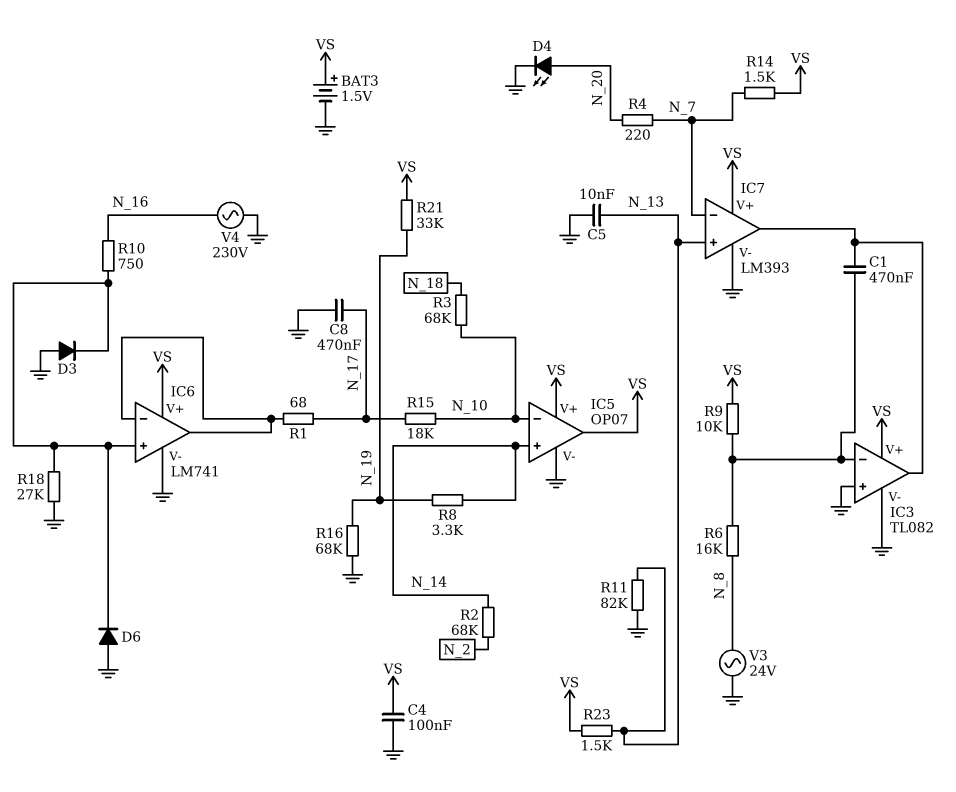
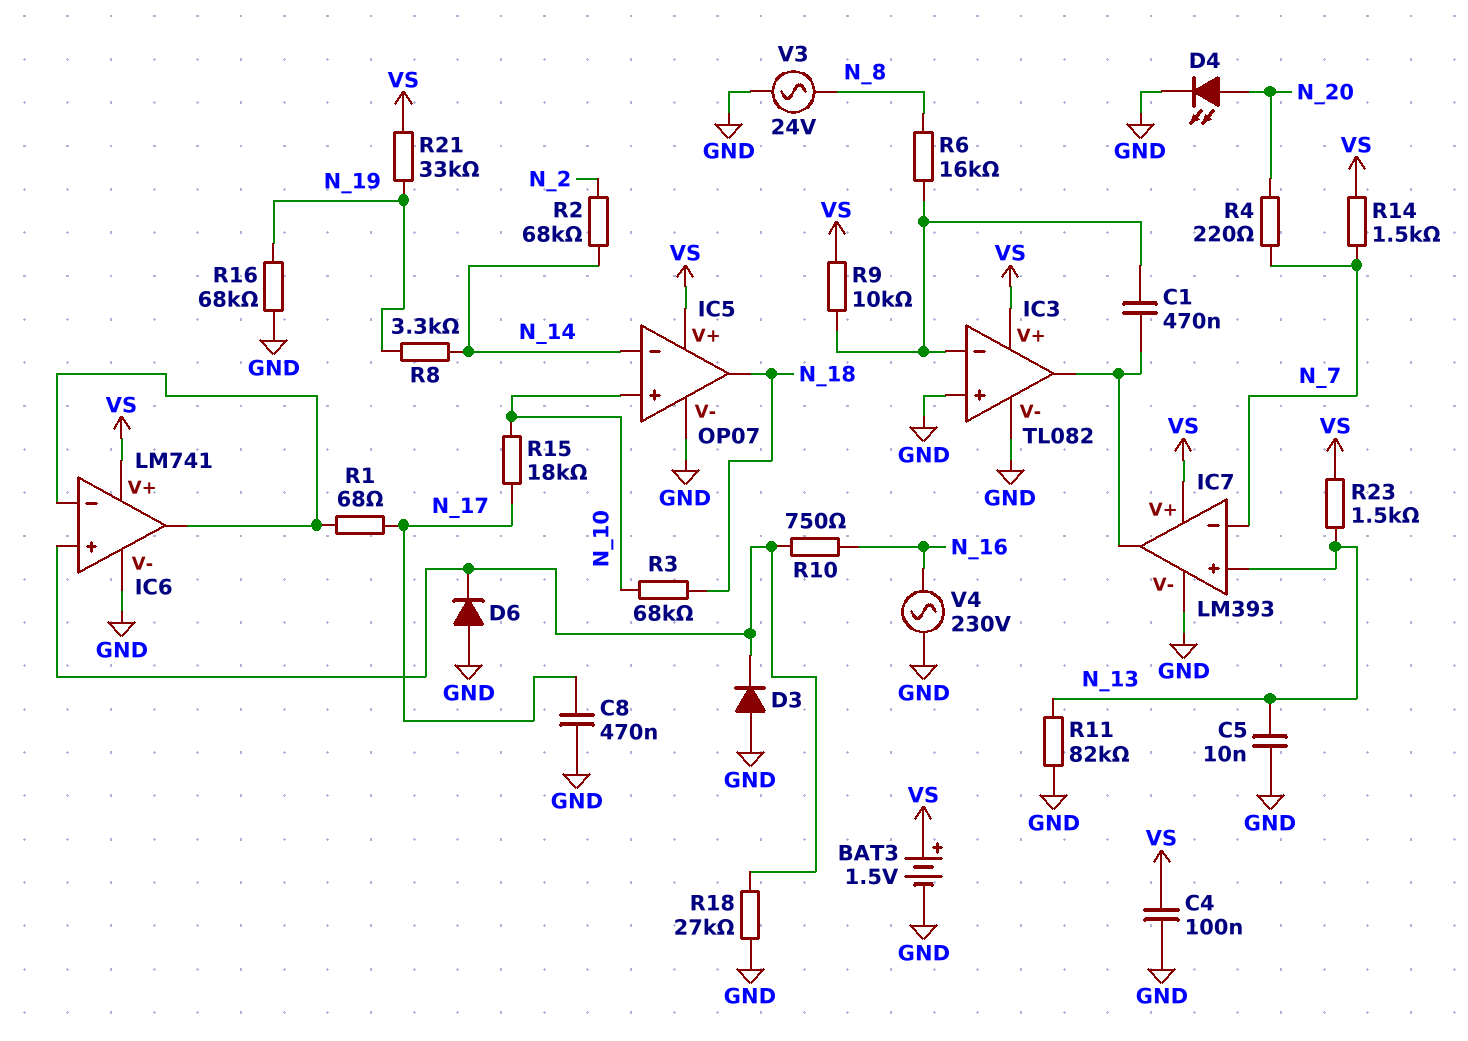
IC5 pin in+: N_14 -> N_10
IC5 pin in-: N_10 -> N_14
IC5 pin out: VS -> N_18

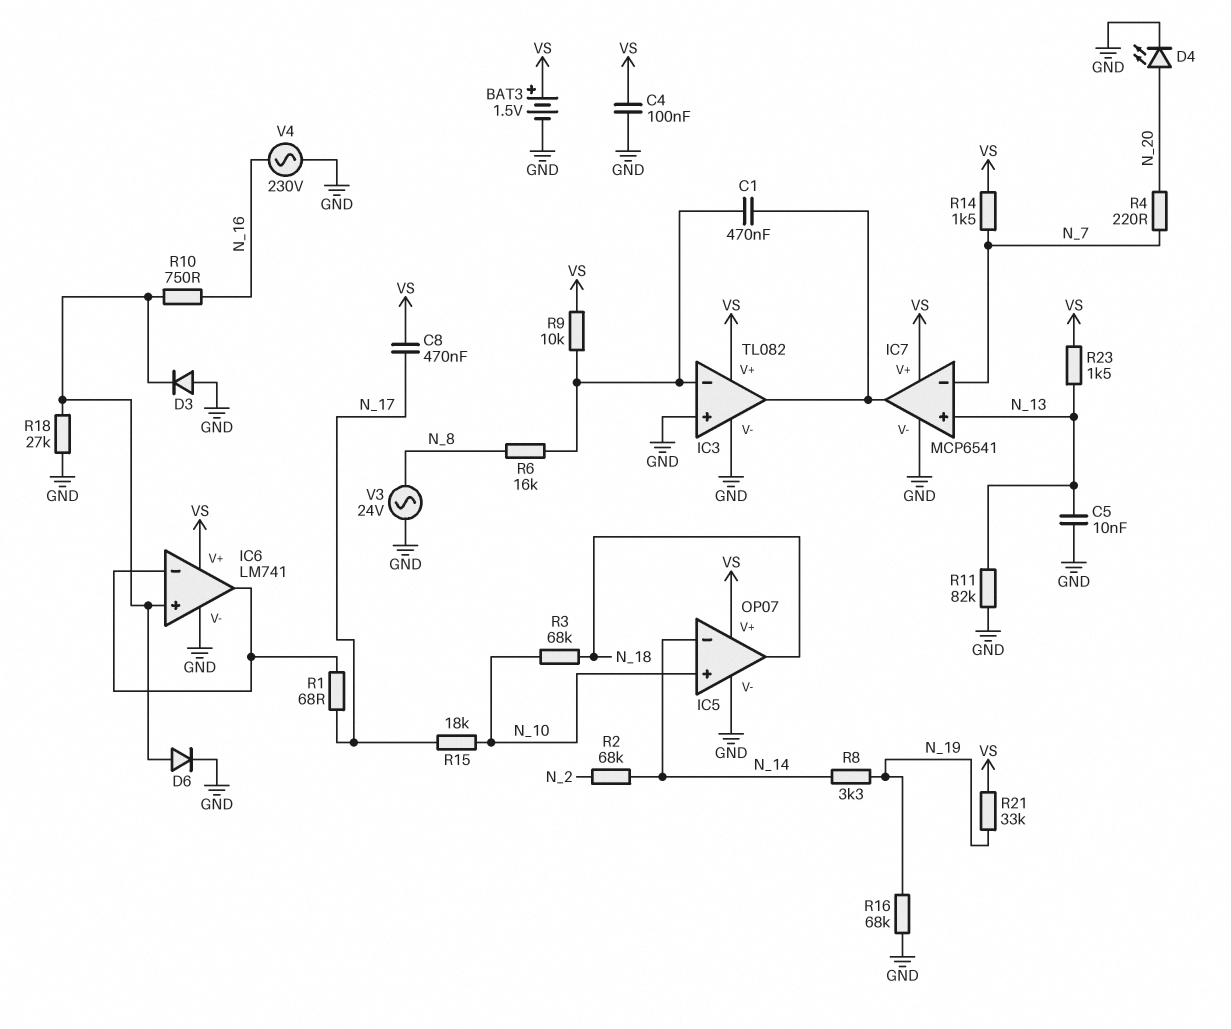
C8: 470nF (GND, N_17) -> 470nF (N_17, VS)
D6: diode (A GND, K IC6/in+) -> diode (A IC6/in+, K GND)
IC7: LM393 -> MCP6541

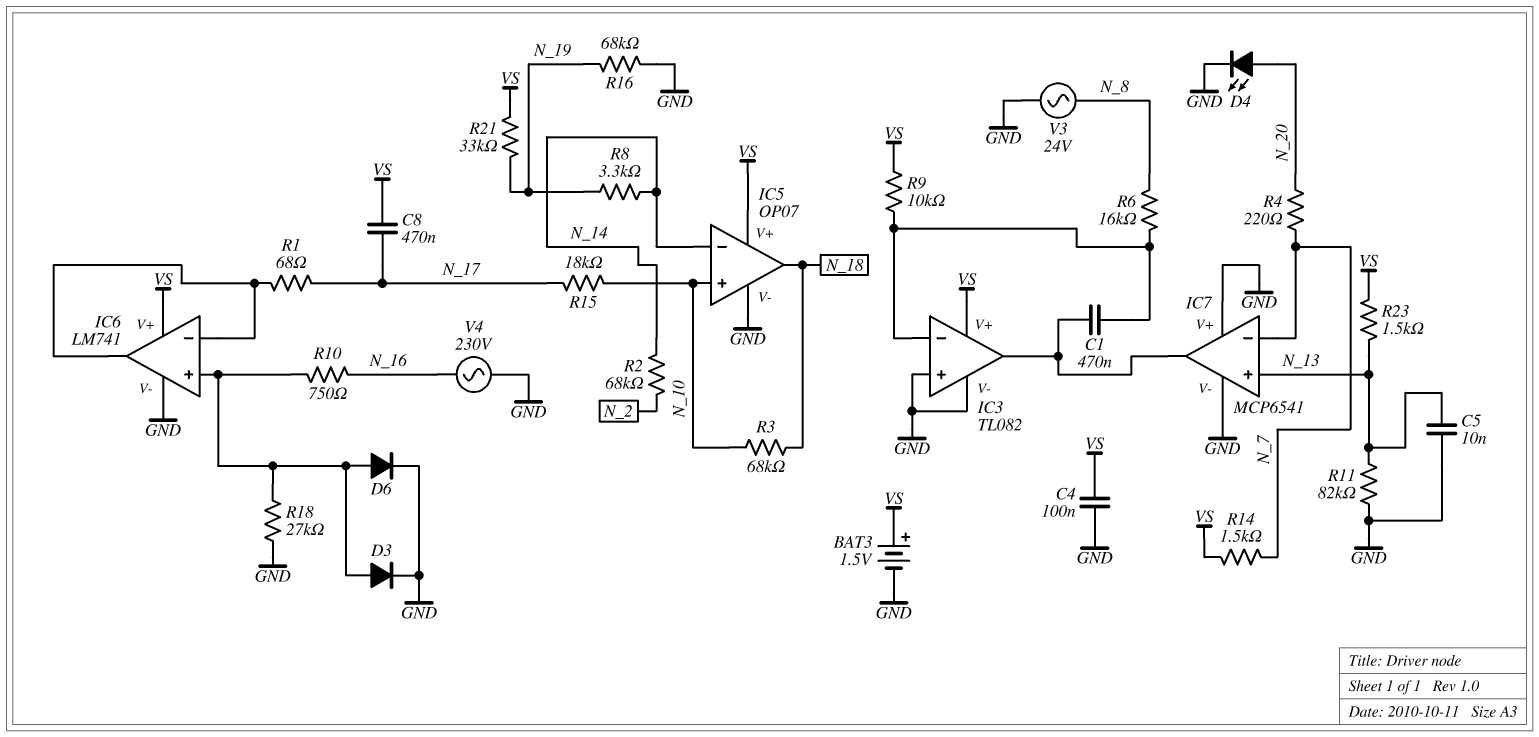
D3: diode (A GND, K IC6/in+) -> diode (A IC6/in+, K GND)
IC7 pin V+: VS -> GND

